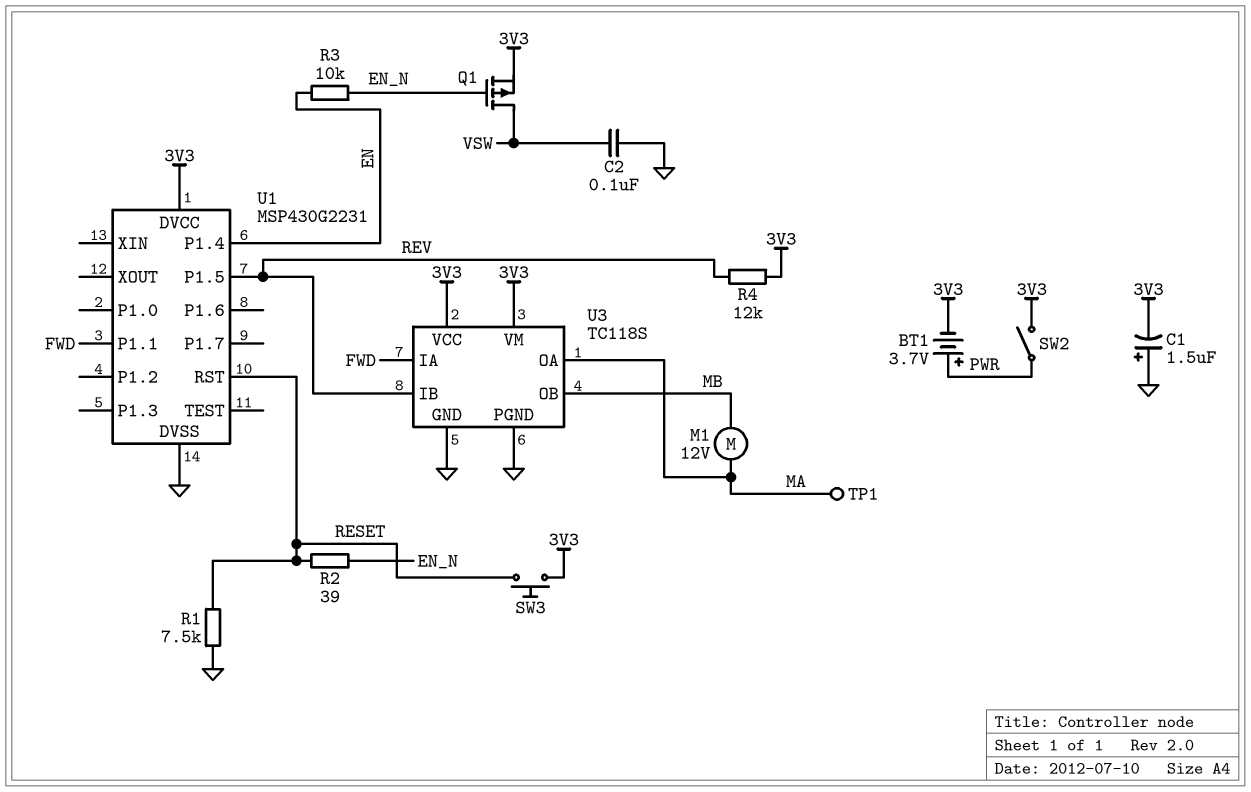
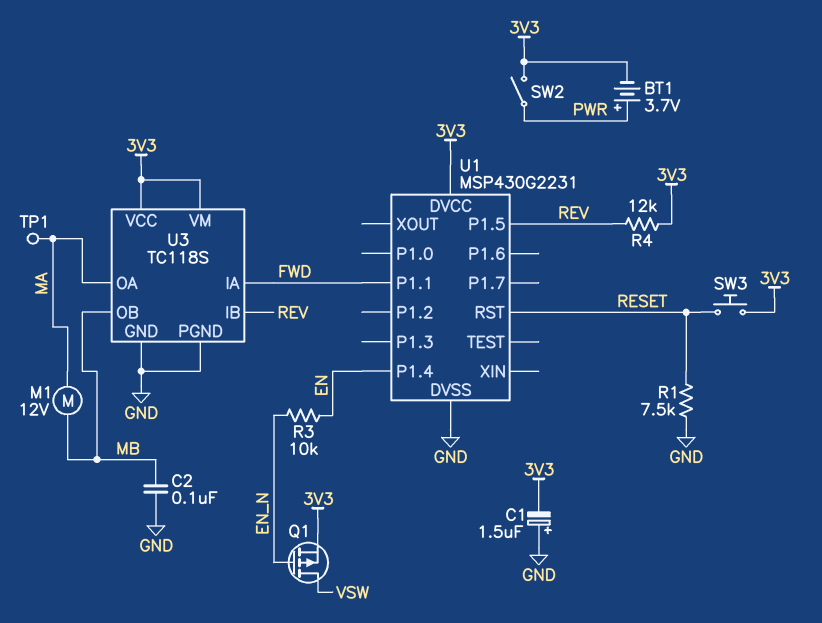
C2: 100nF (GND, VSW) -> 100nF (GND, MB)
R2: 39 (EN_N, RESET) -> none

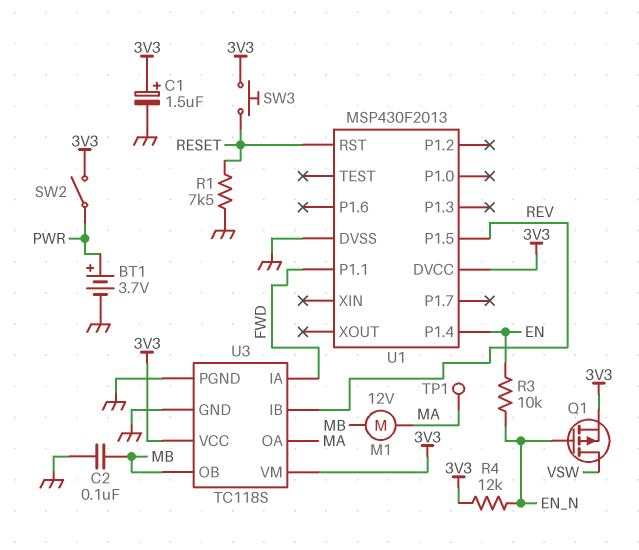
BT1: 3.7V (plus PWR, minus 3V3) -> 3.7V (plus PWR, minus GND)
C1: 1.5uF (plus GND, minus 3V3) -> 1.5uF (plus 3V3, minus GND)
R4: 12k (3V3, REV) -> 12k (3V3, EN_N)
U1: MSP430G2231 -> MSP430F2013

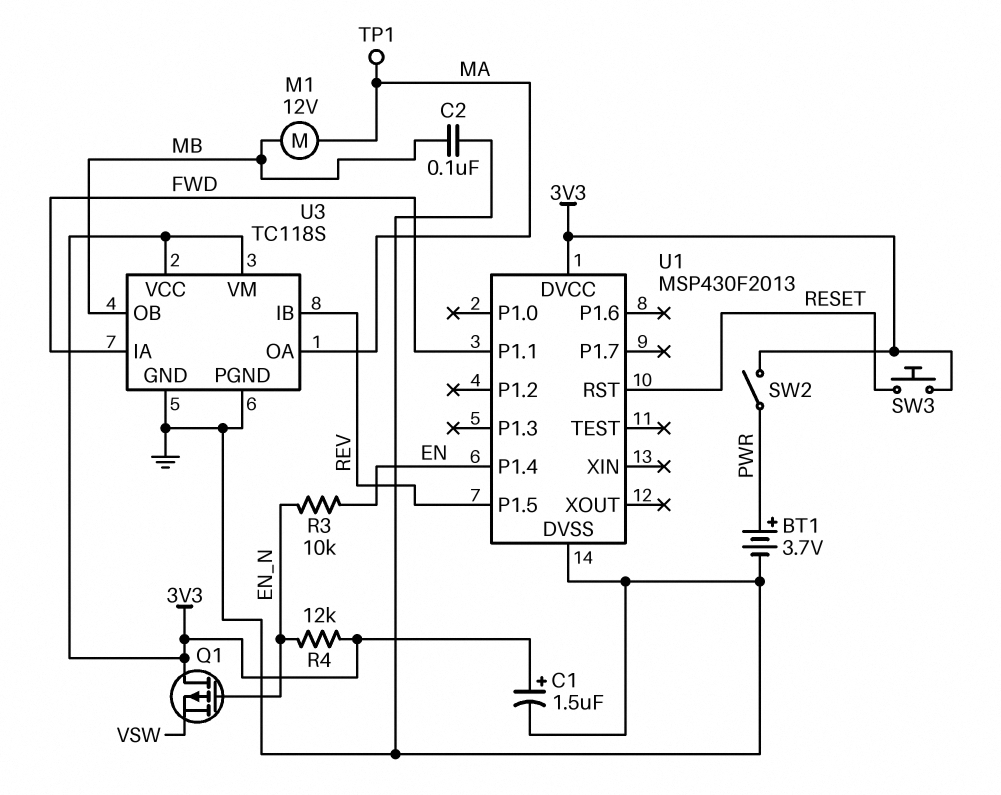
Q1: PMOS (G EN_N, D VSW, S 3V3) -> PMOS (G EN_N, D 3V3, S VSW)
R1: 7.5k (GND, RESET) -> none

